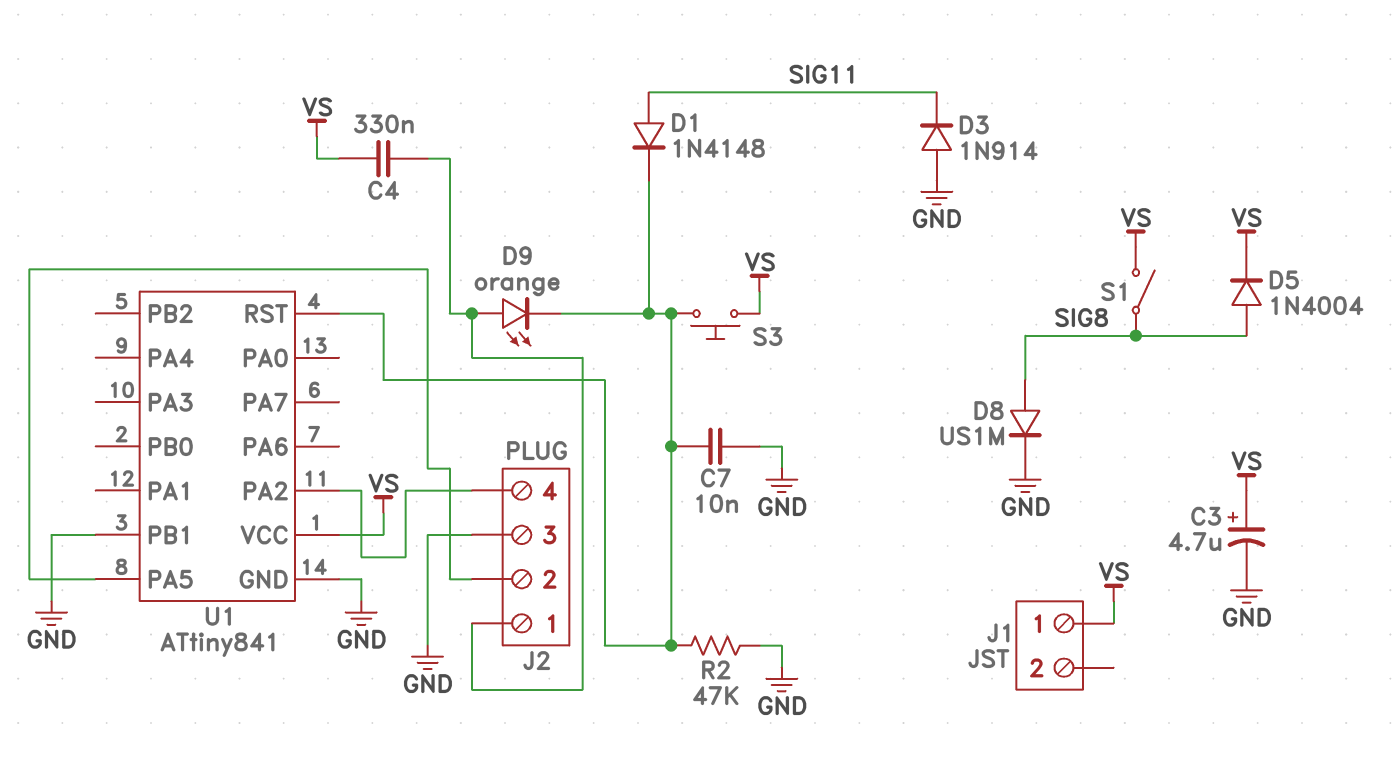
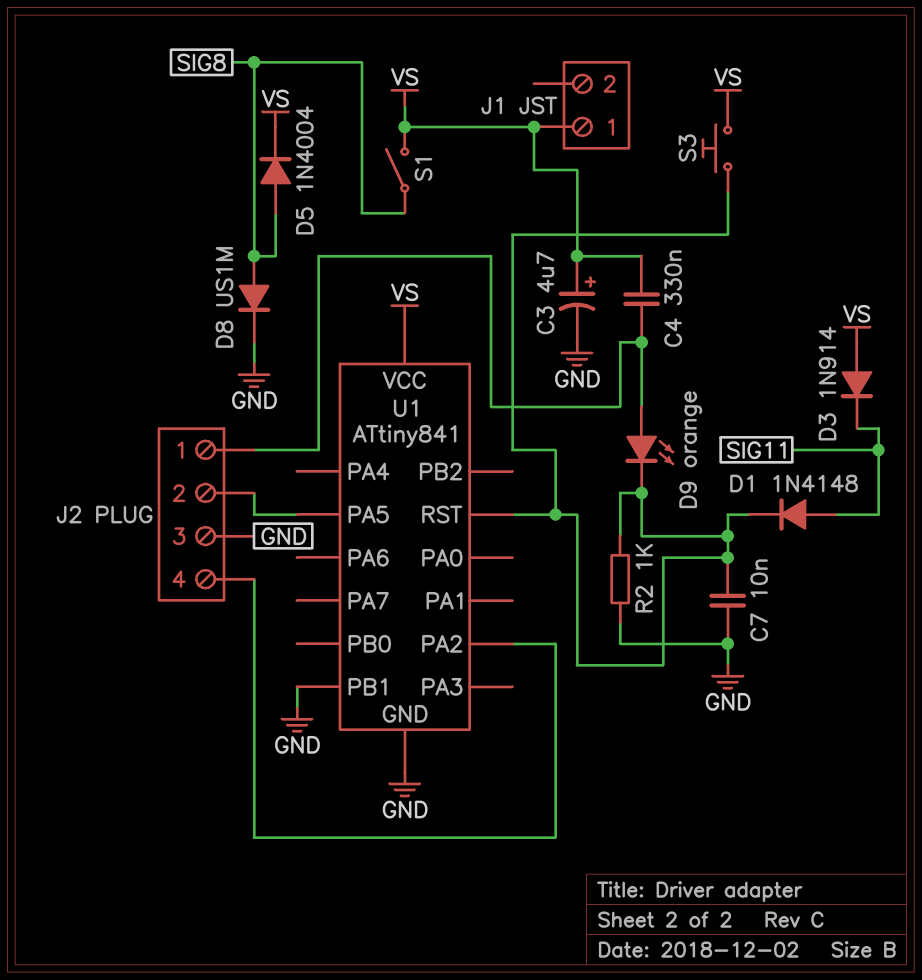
D3: diode 1N914 (A GND, K SIG11) -> diode 1N914 (A VS, K SIG11)
R2: 47k (GND, U1/RST) -> 1k (GND, U1/RST)

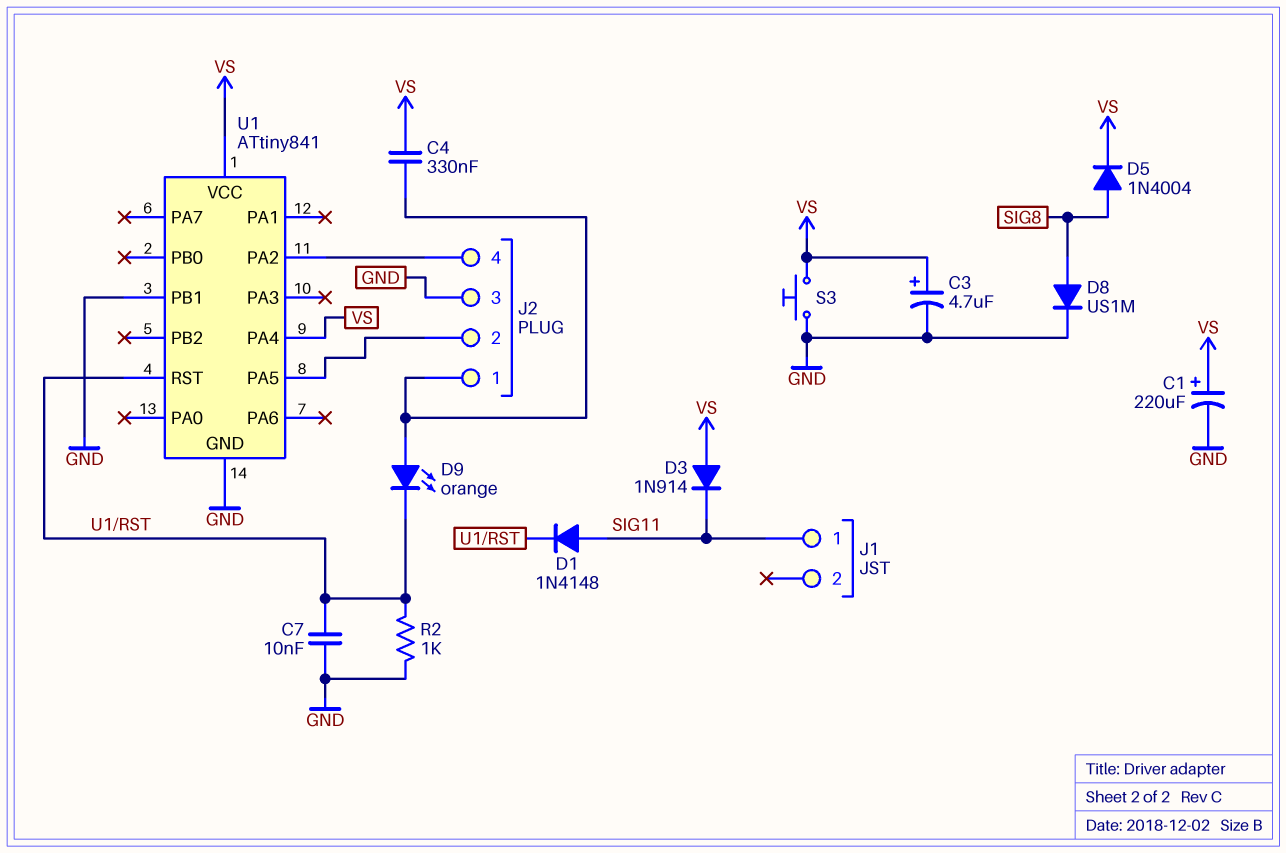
C1: none -> 220uF (plus VS, minus GND)
J1 pin 1: VS -> SIG11
S1: switch (SIG8, VS) -> none
S3: button (U1/RST, VS) -> button (GND, VS)
U1 pin PA4: none -> VS

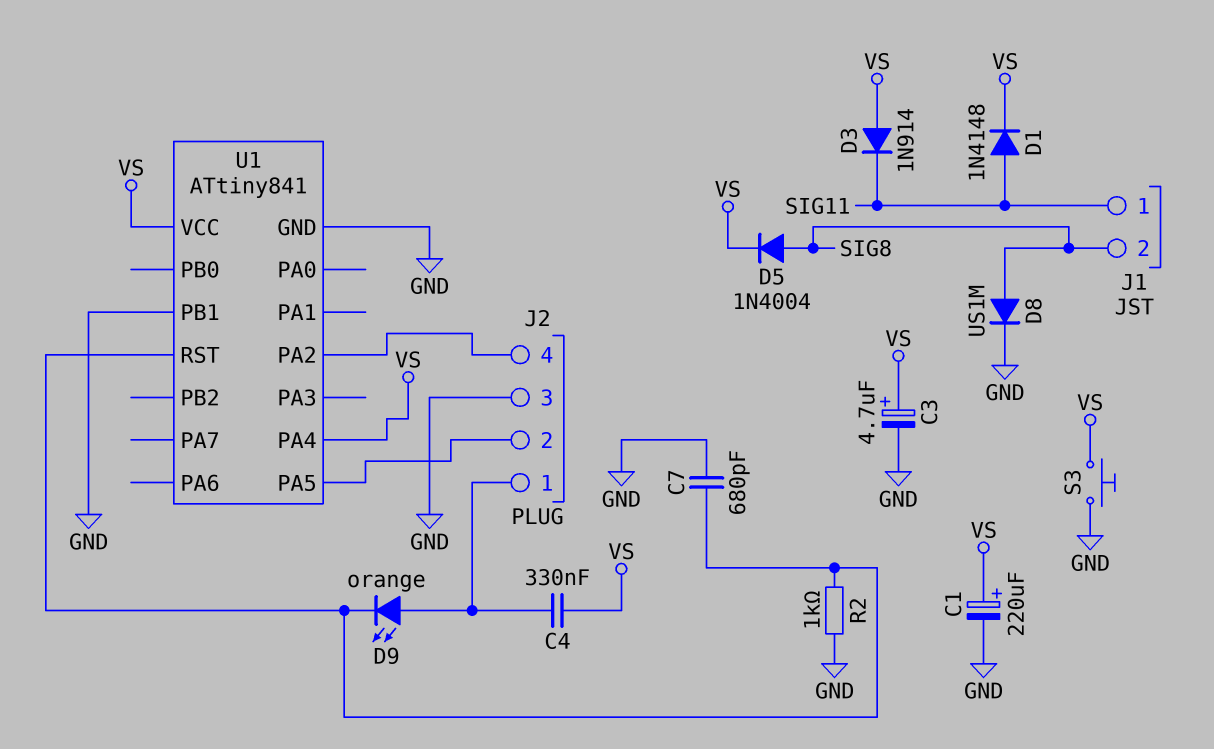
C7: 10nF (GND, U1/RST) -> 680pF (GND, U1/RST)
D1: diode 1N4148 (A SIG11, K U1/RST) -> diode 1N4148 (A SIG11, K VS)
J1 pin 2: none -> SIG8

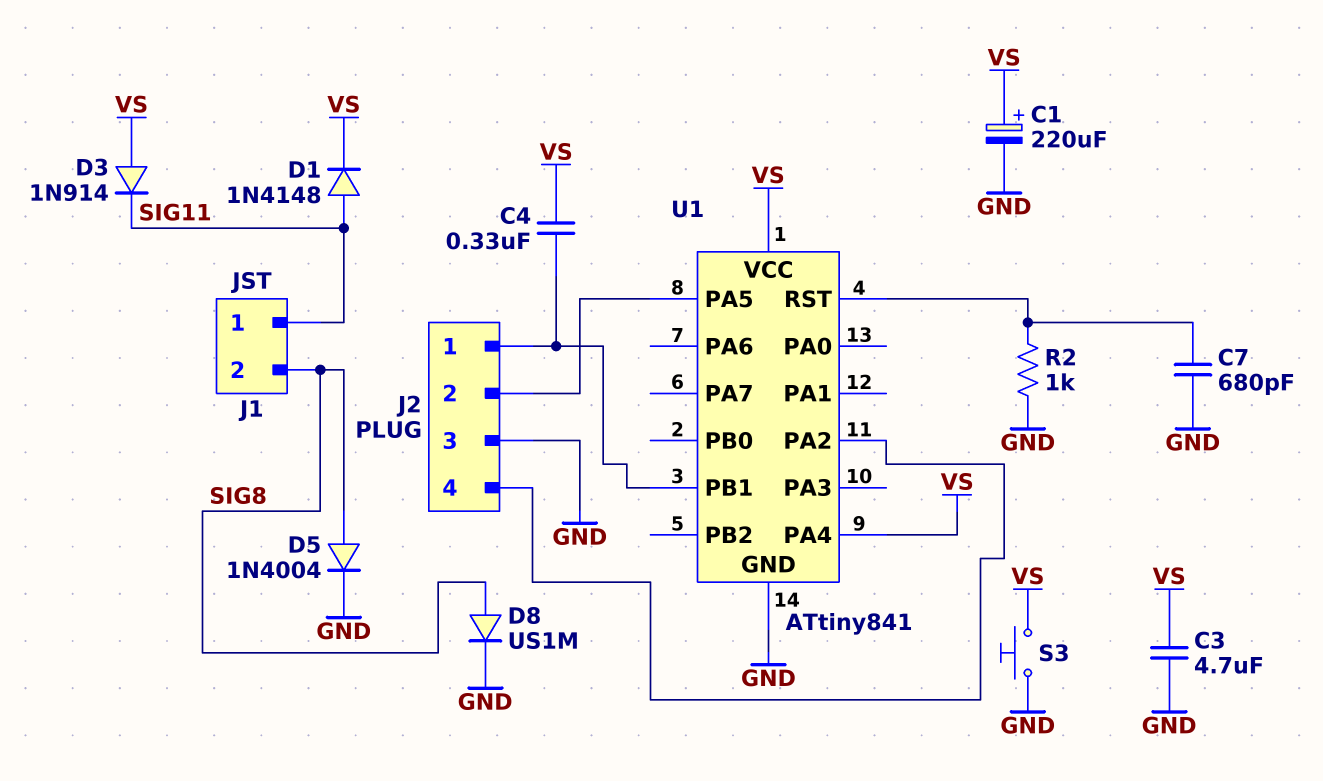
C3: 4.7uF (plus VS, minus GND) -> 4.7uF (GND, VS)
D5: diode 1N4004 (A SIG8, K VS) -> diode 1N4004 (A SIG8, K GND)
D9: LED orange (A J2/1, K U1/RST) -> none
U1 pin PB1: GND -> J2/1

